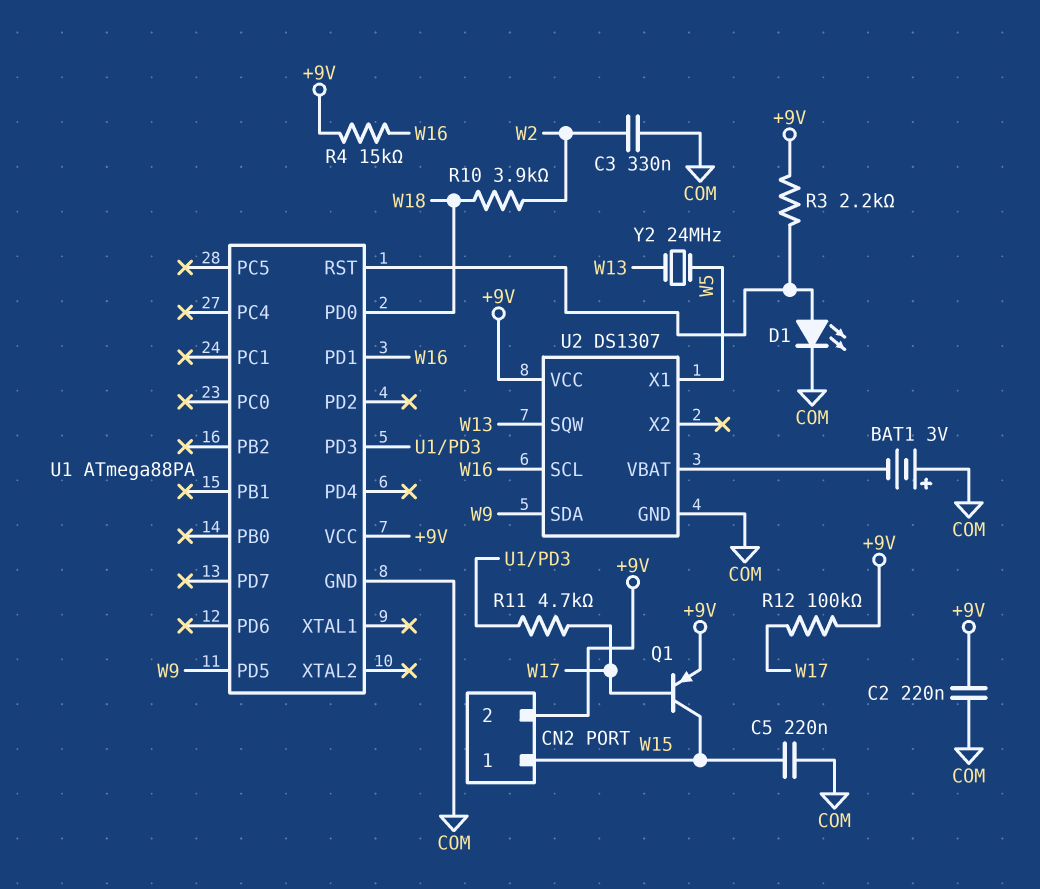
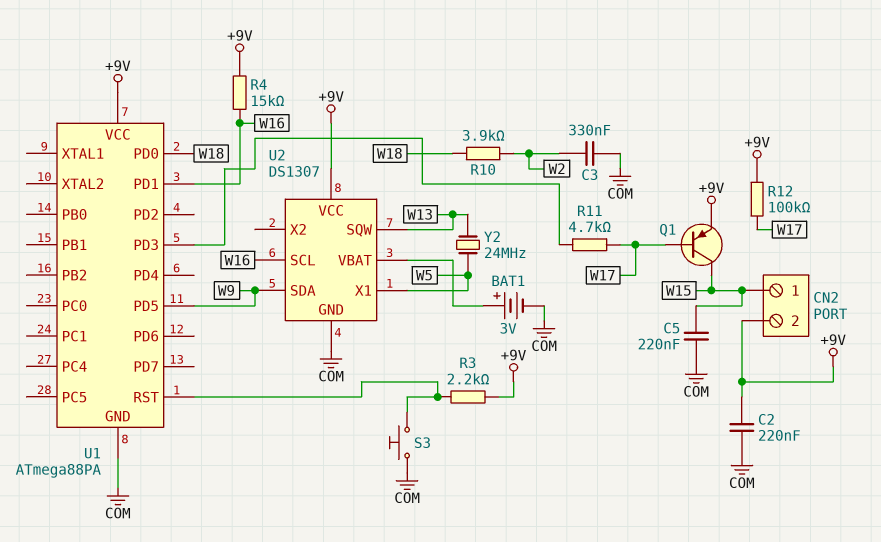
BAT1: 3V (plus COM, minus U2/VBAT) -> 3V (plus U2/VBAT, minus COM)
D1: LED (A U1/RST, K COM) -> none
S3: none -> button (COM, U1/RST)

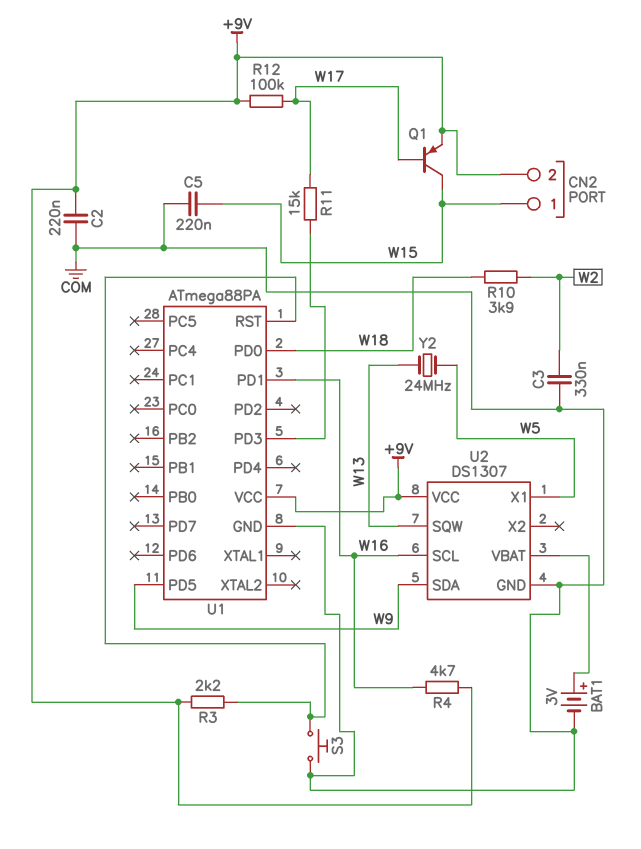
R4: 15k (+9V, W16) -> 4.7k (+9V, W16)
R11: 4.7k (U1/PD3, W17) -> 15k (U1/PD3, W17)

